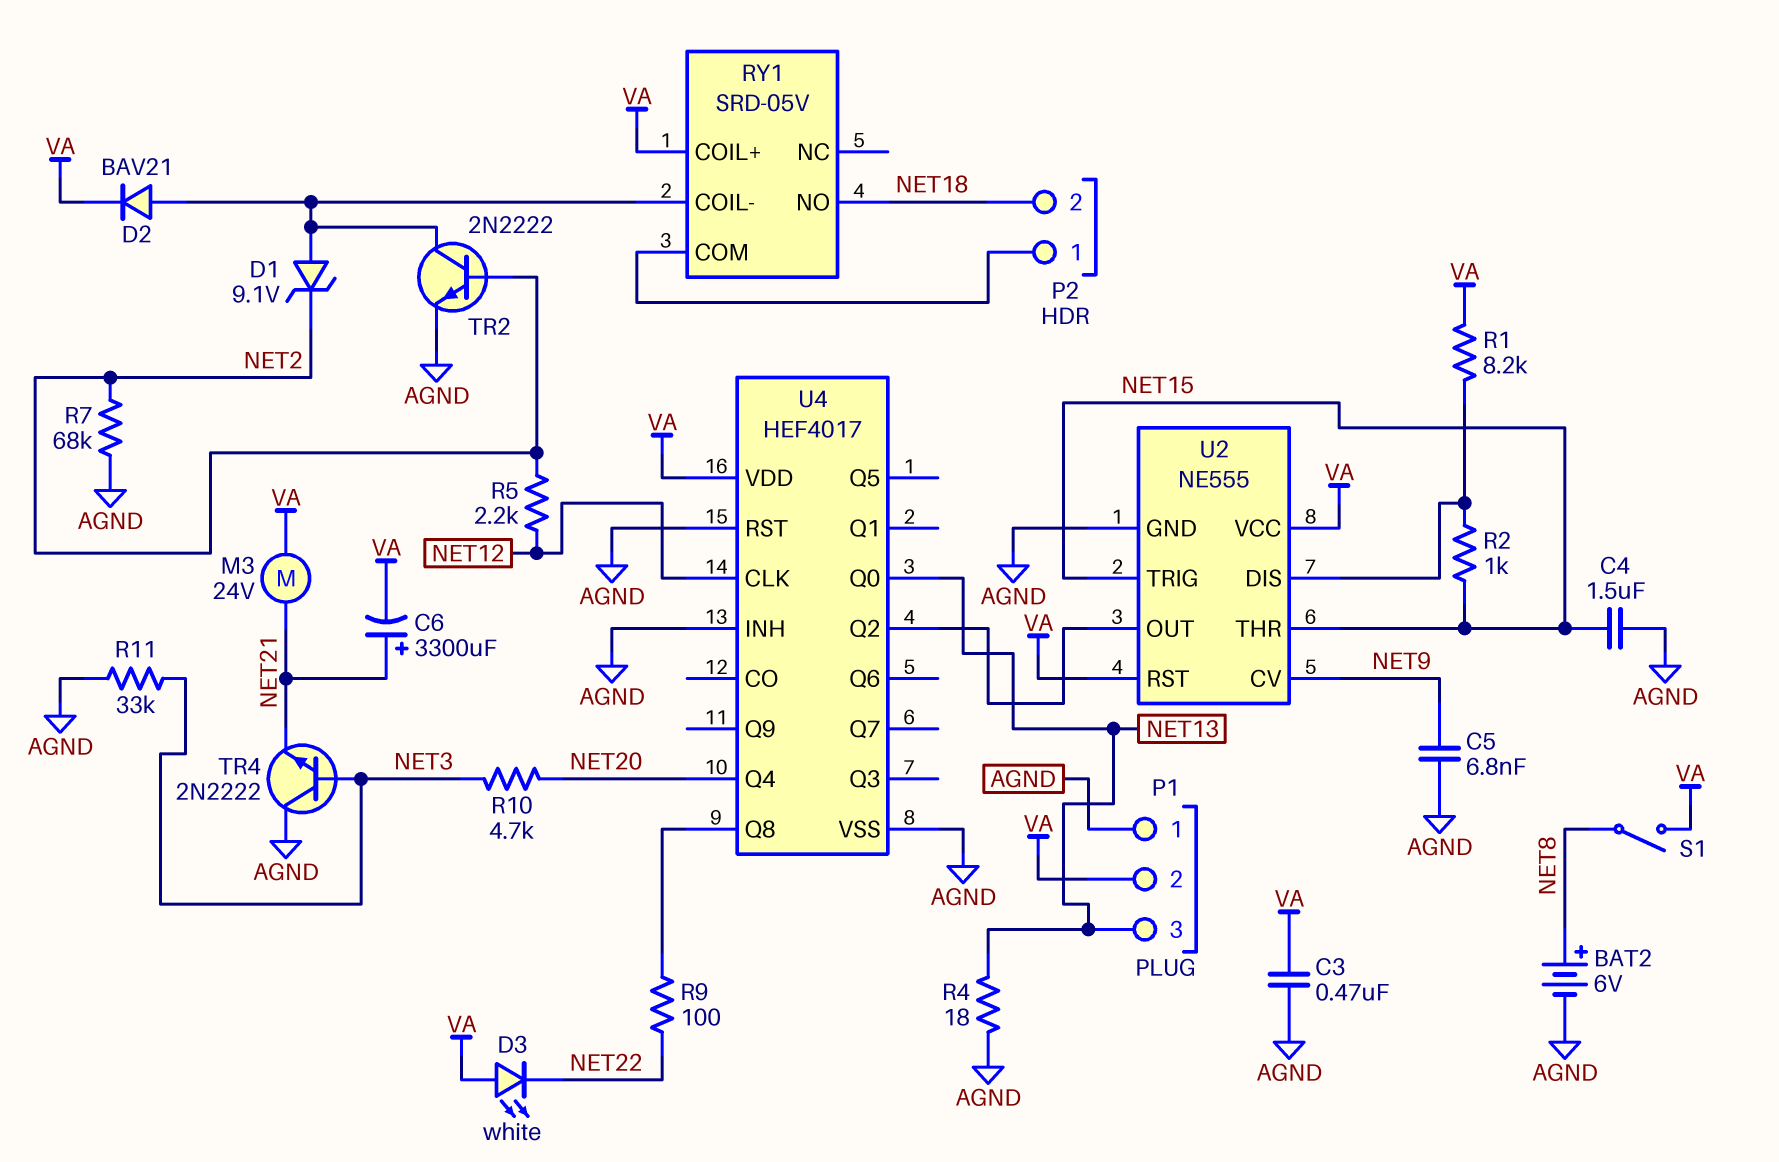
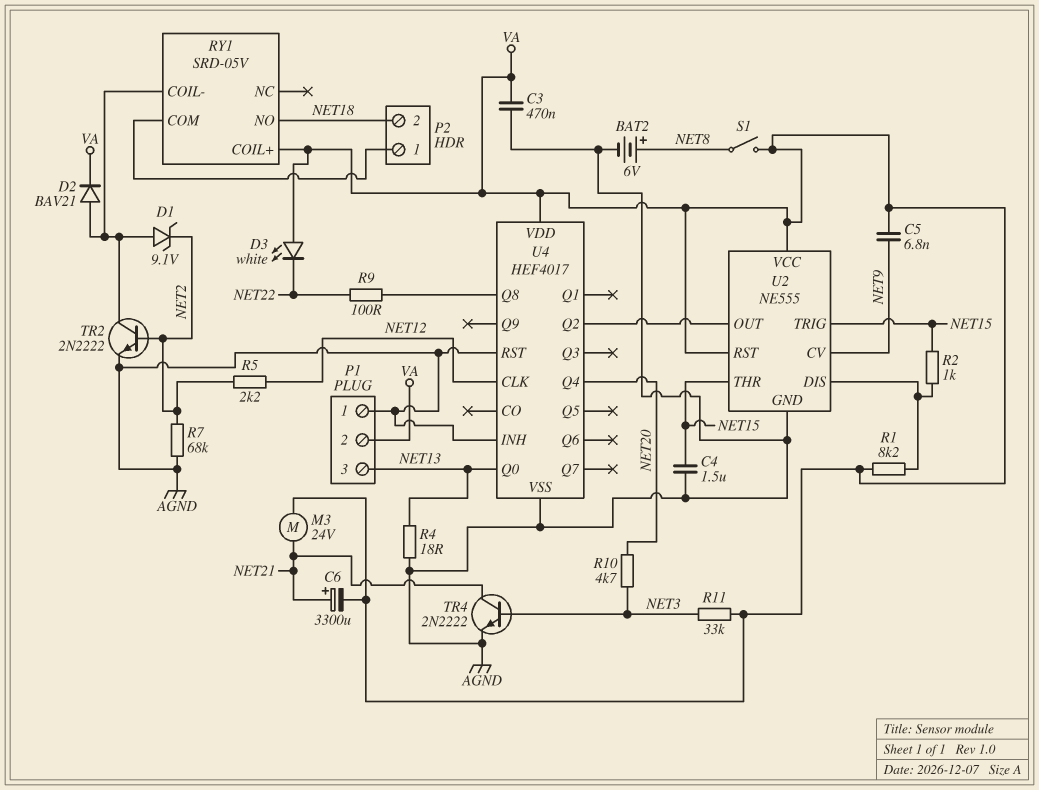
C5: 6.8nF (AGND, NET9) -> 6.8nF (NET9, VA)
R11: 33k (AGND, NET3) -> 33k (NET3, VA)
TR4: NPN 2N2222 (B NET3, C AGND, E NET21) -> NPN 2N2222 (B NET3, C NET21, E AGND)

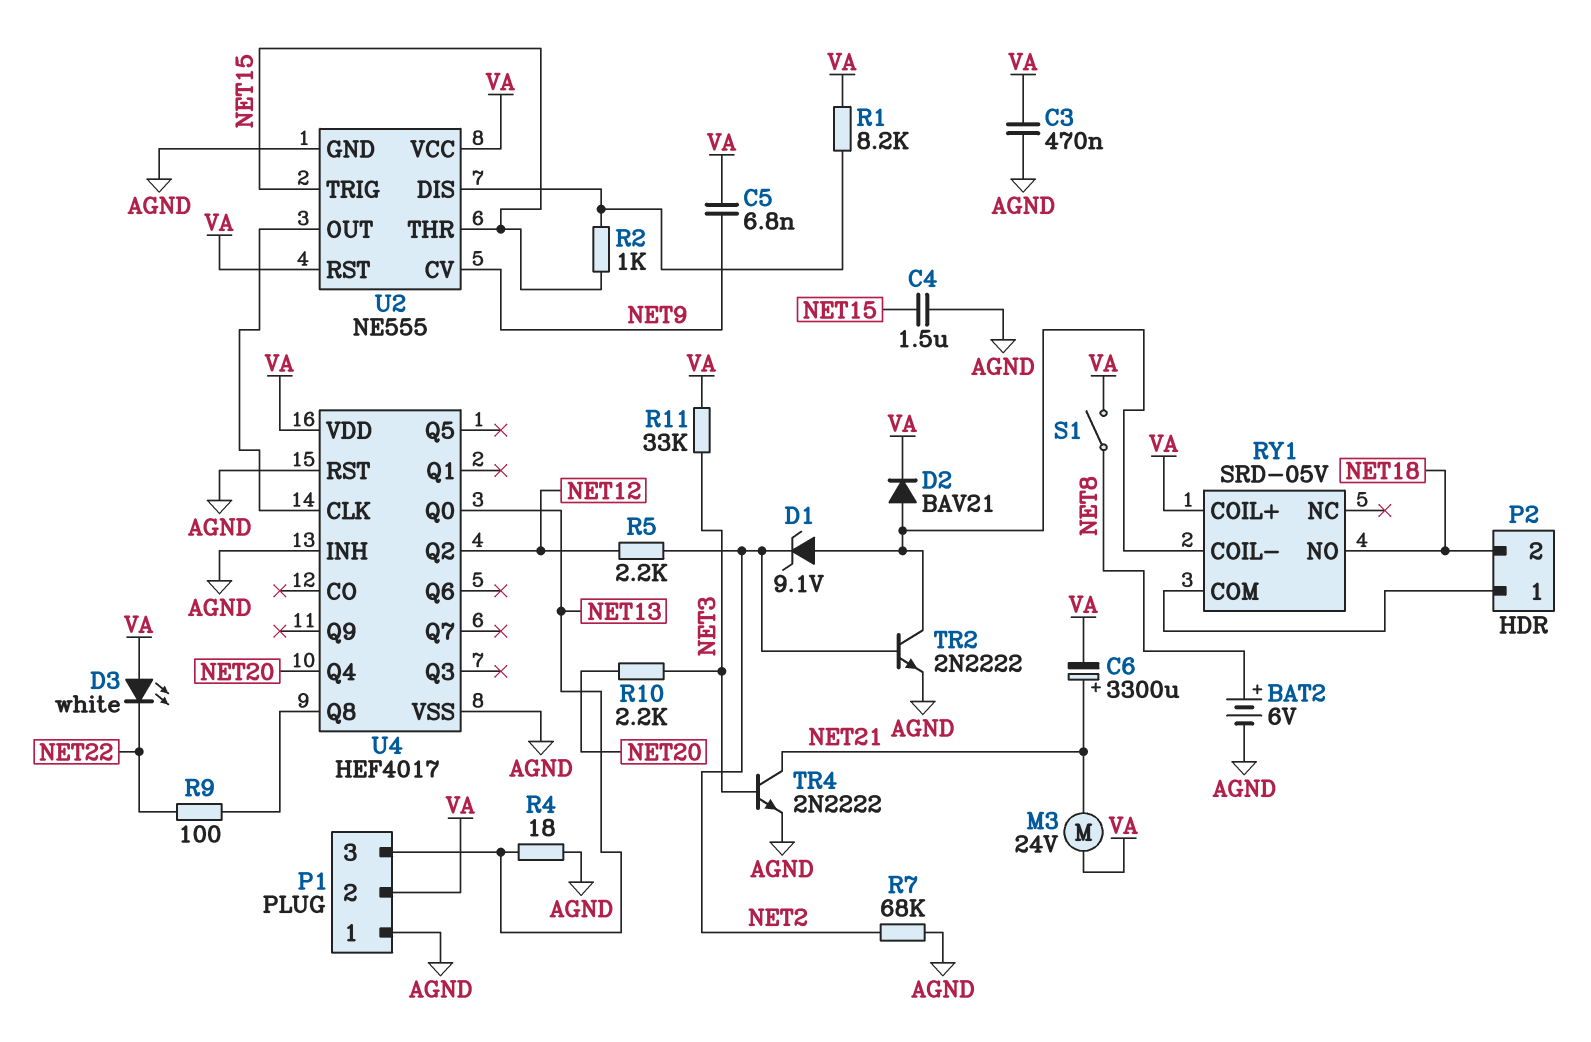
R10: 4.7k (NET3, NET20) -> 2.2k (NET3, NET20)
U4 pin CLK: NET12 -> U2/OUT
U4 pin Q2: U2/OUT -> NET12

